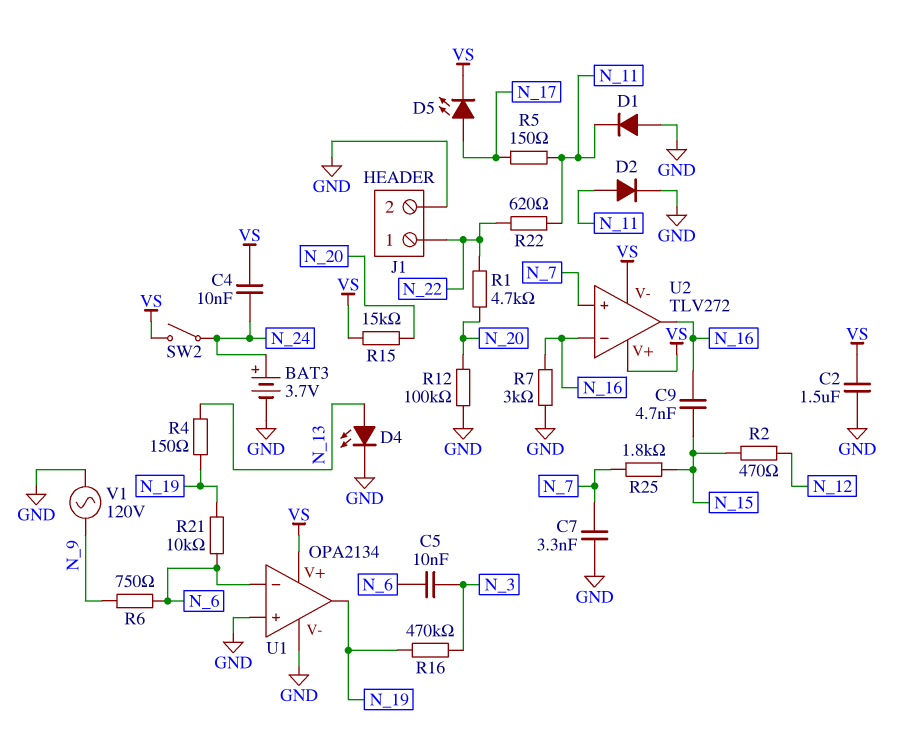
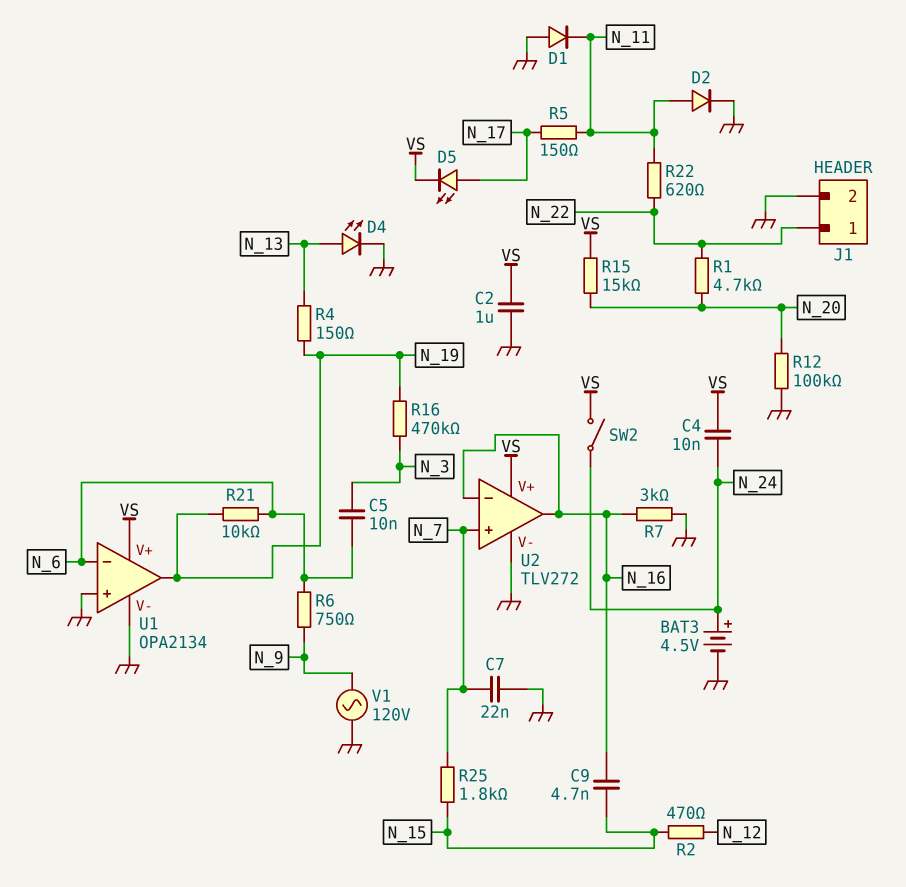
BAT3: 3.7V (plus N_24, minus GND) -> 4.5V (plus N_24, minus GND)
C2: 1.5uF (GND, VS) -> 1uF (GND, VS)
C7: 3.3nF (GND, N_7) -> 22nF (GND, N_7)
U2 pin V-: VS -> GND

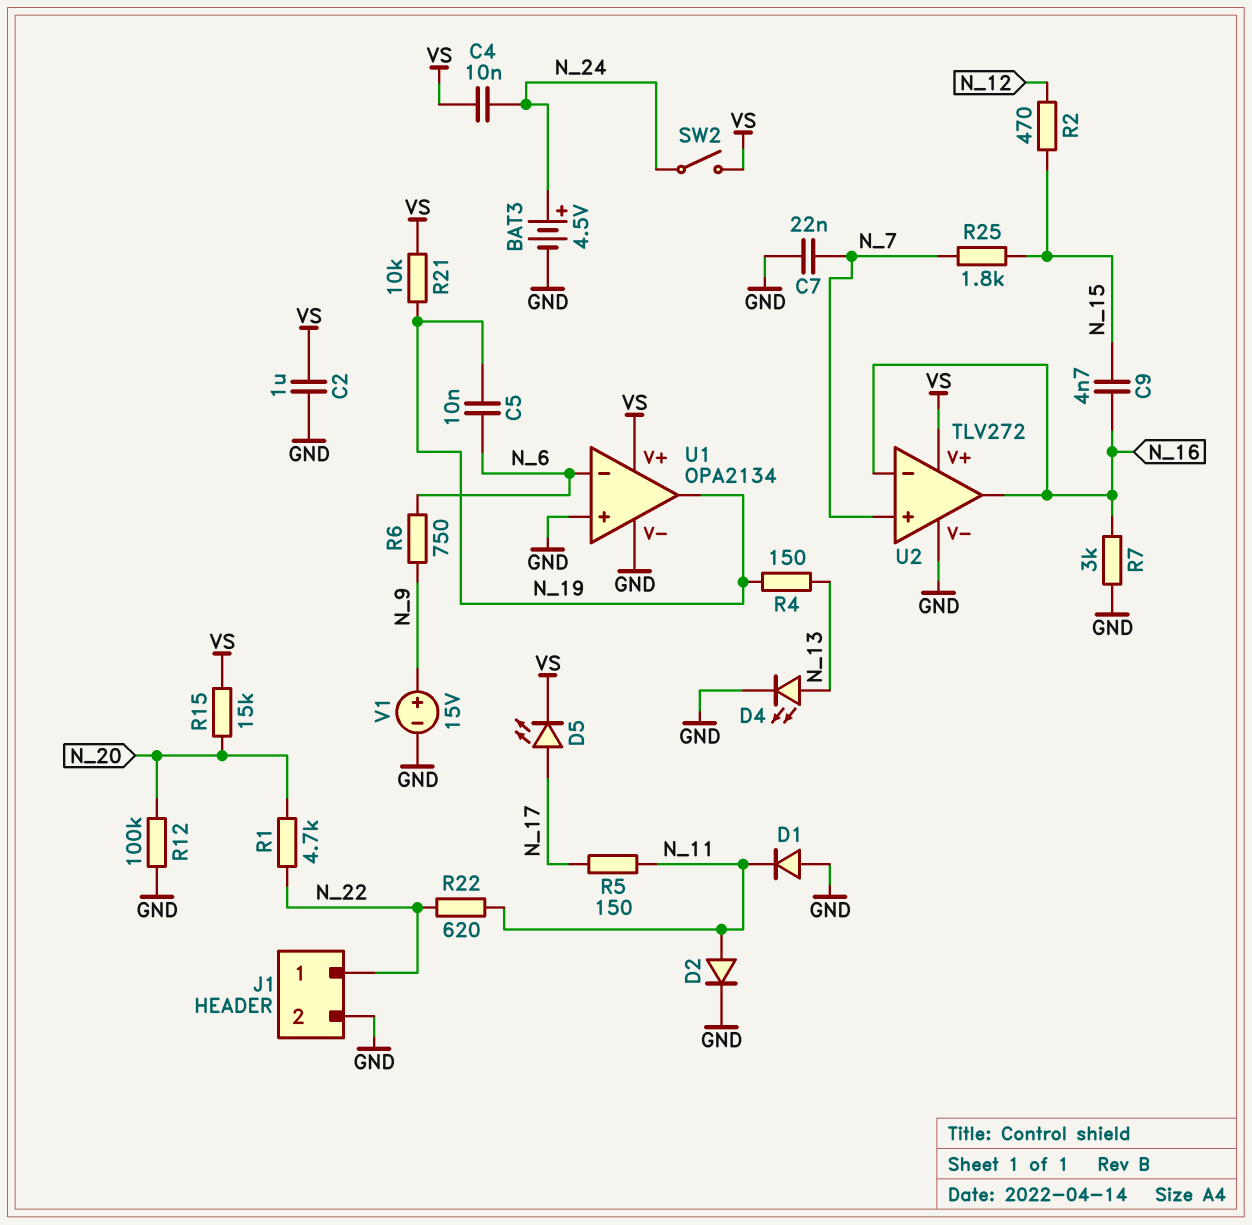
C5: 10nF (N_3, N_6) -> 10nF (N_6, N_19)
R16: 470k (N_3, N_19) -> none
R21: 10k (N_6, N_19) -> 10k (N_19, VS)
V1: AC 120V (GND, N_9) -> 15V (plus N_9, minus GND)

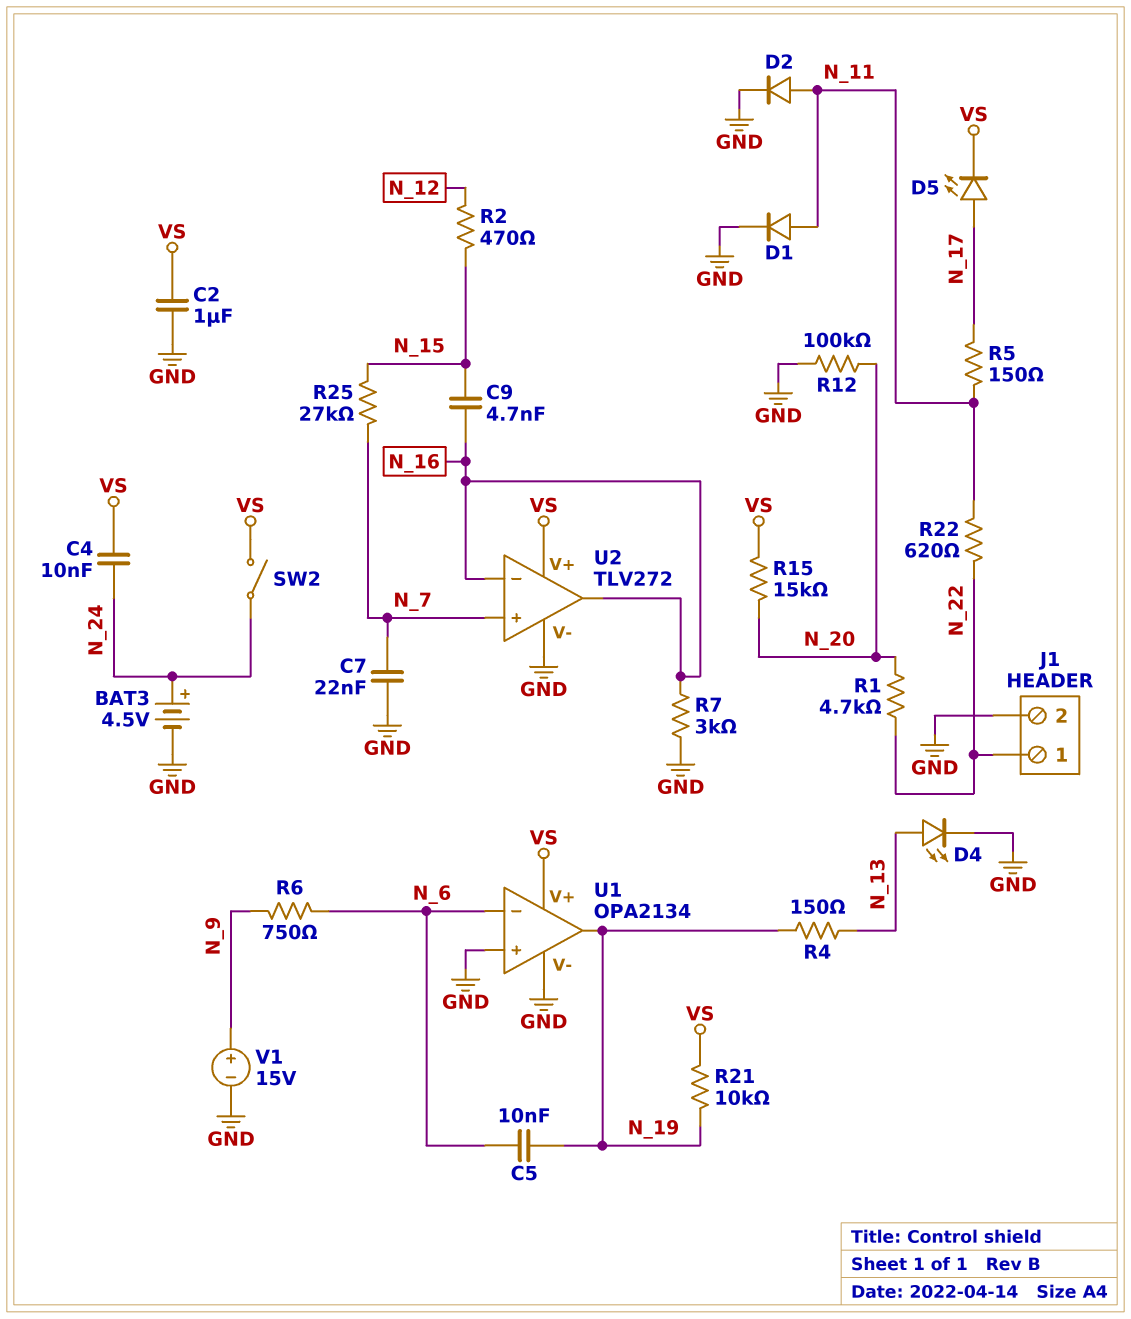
D1: diode (A GND, K N_11) -> diode (A N_11, K GND)
R25: 1.8k (N_7, N_15) -> 27k (N_7, N_15)

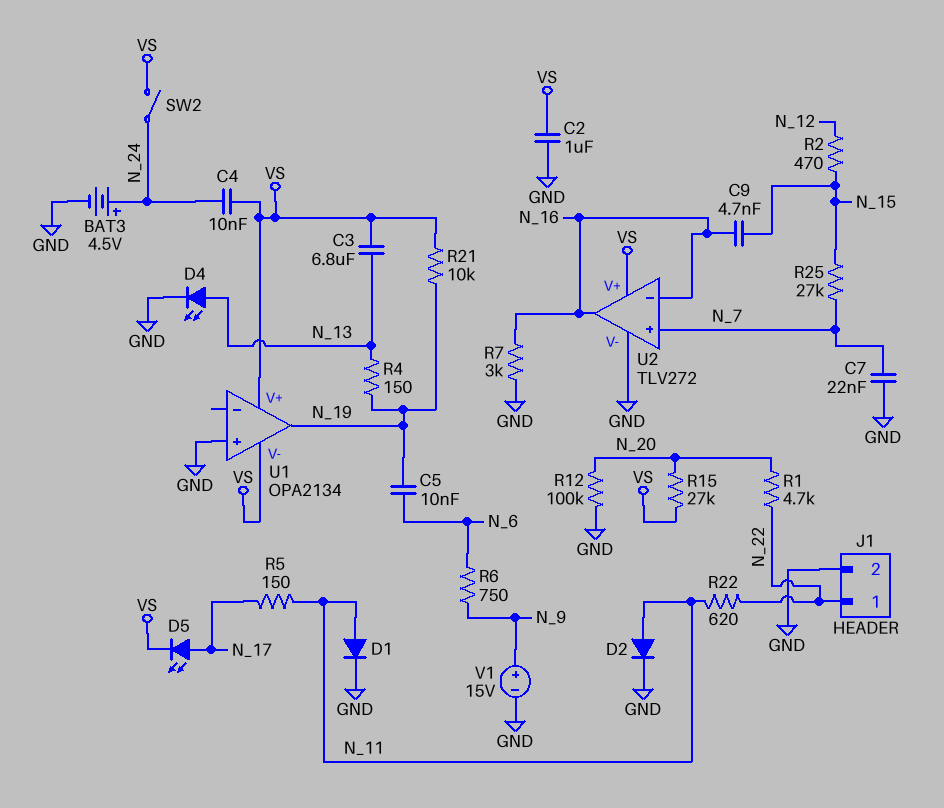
C3: none -> 6.8uF (N_13, VS)
R15: 15k (N_20, VS) -> 27k (N_20, VS)
U1 pin V-: GND -> VS
U1 pin in-: N_6 -> none

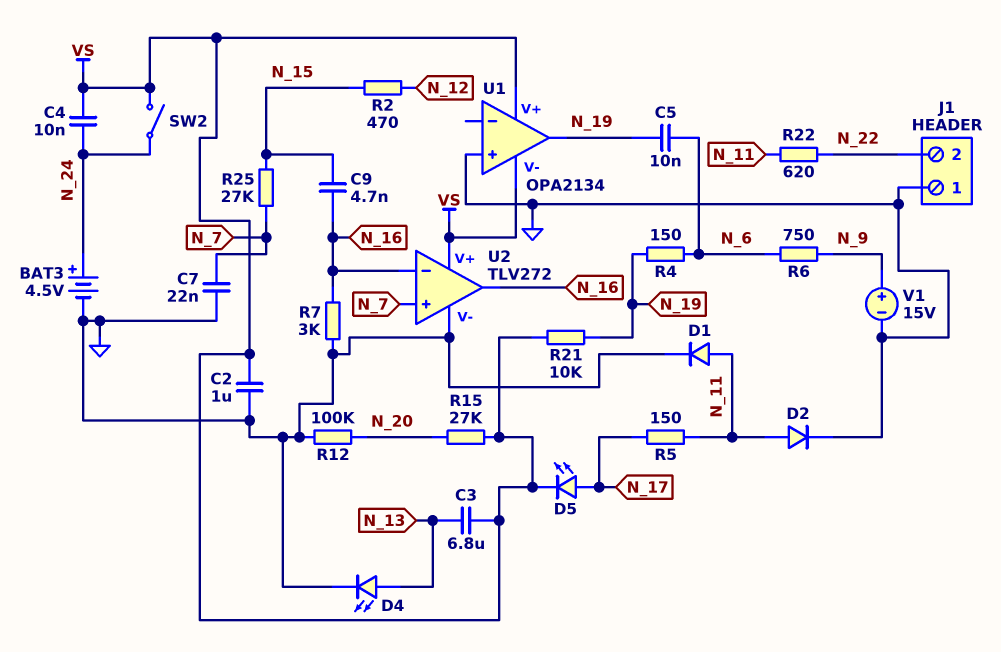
J1 pin 1: N_22 -> GND
J1 pin 2: GND -> N_22
R1: 4.7k (N_20, N_22) -> none
R4: 150 (N_13, N_19) -> 150 (N_6, N_19)

